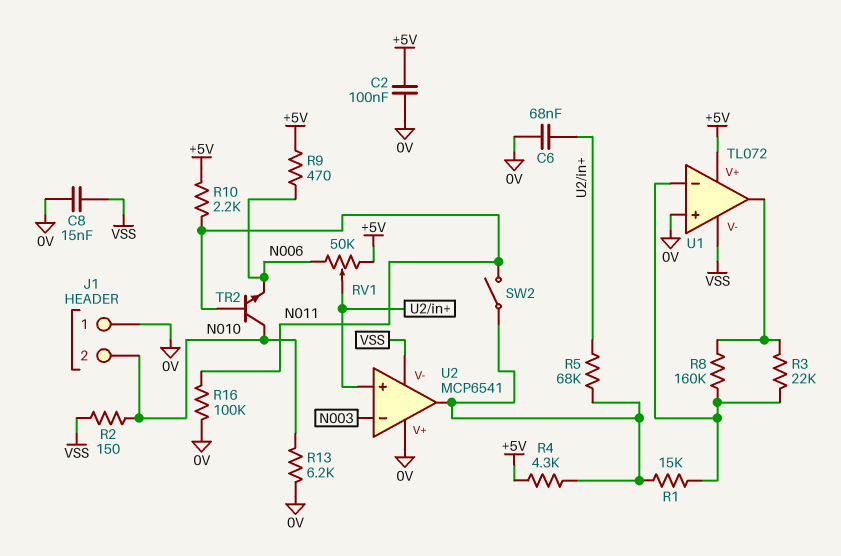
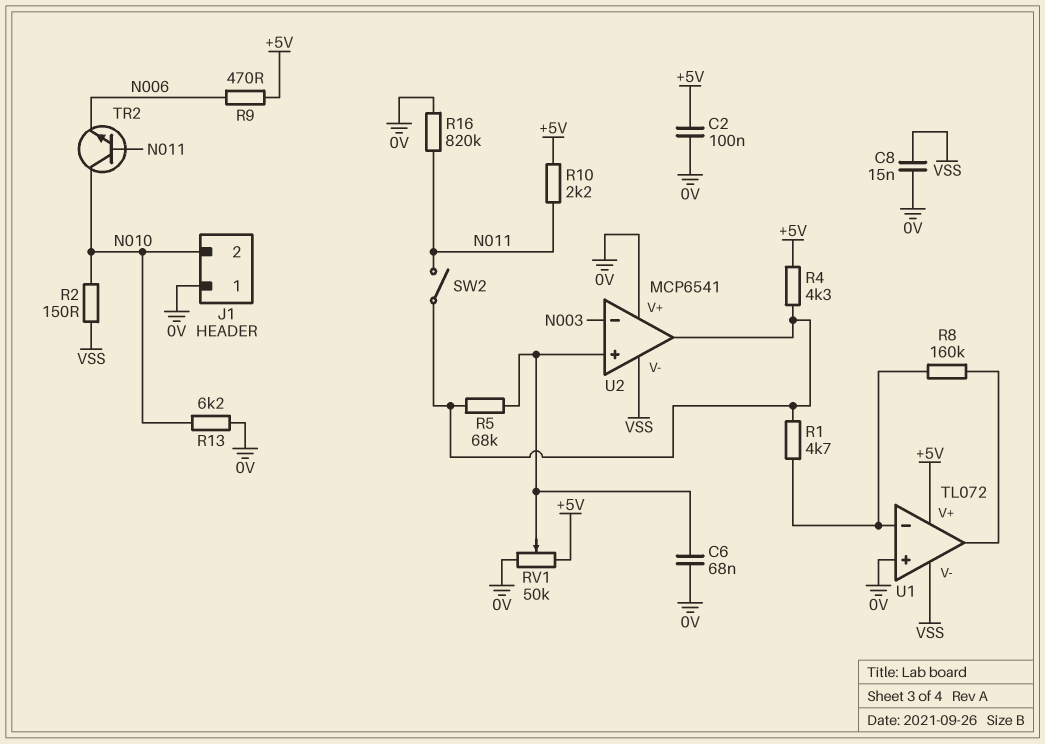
R1: 15k (U1/in-, U2/out) -> 4.7k (U1/in-, U2/out)
R3: 22k (U1/in-, U1/out) -> none
R16: 100k (0V, N011) -> 820k (0V, N011)
RV1: 50k (+5V, N006, wiper U2/in+) -> 50k (+5V, 0V, wiper U2/in+)

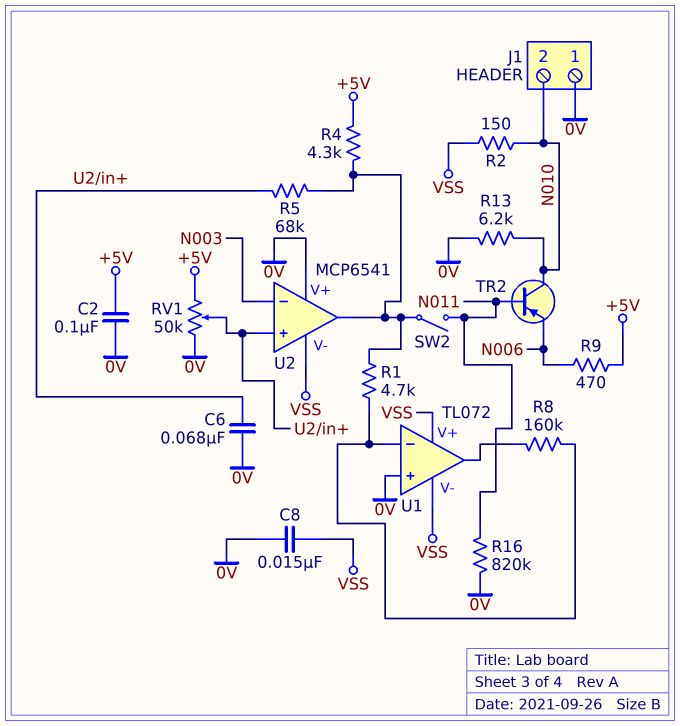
R10: 2.2k (+5V, N011) -> none
TR2: NPN (B N011, C N010, E N006) -> PNP (B N011, C N010, E N006)
U1 pin V+: +5V -> VSS

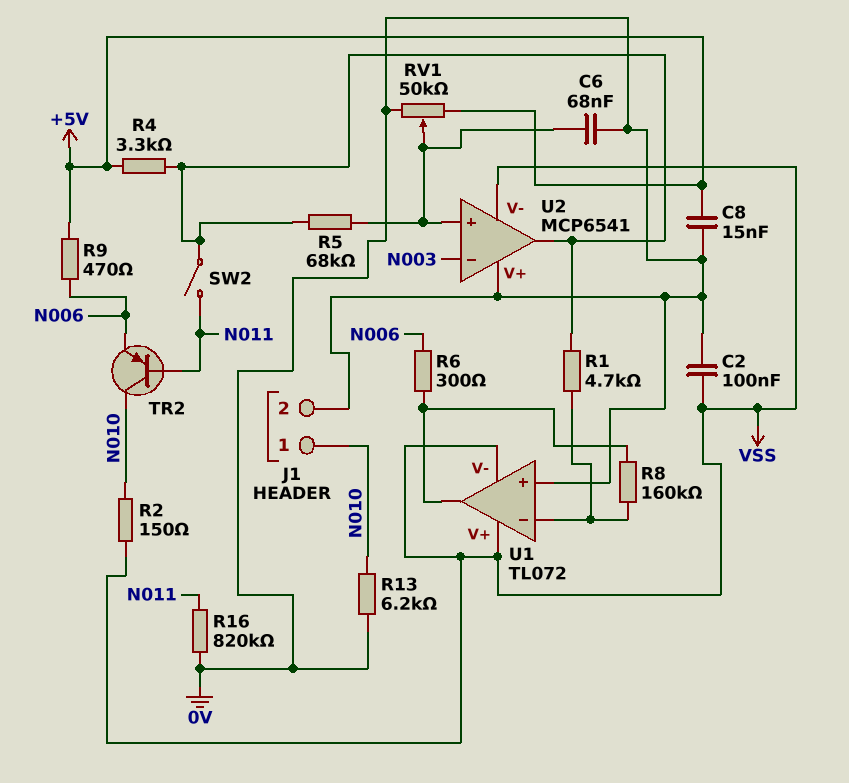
C2: 100nF (+5V, 0V) -> 100nF (0V, VSS)
C8: 15nF (0V, VSS) -> 15nF (+5V, 0V)
J1 pin 1: 0V -> N010
J1 pin 2: N010 -> 0V
R4: 4.3k (+5V, U2/out) -> 3.3k (+5V, U2/out)
R6: none -> 300 (N006, U1/out)

